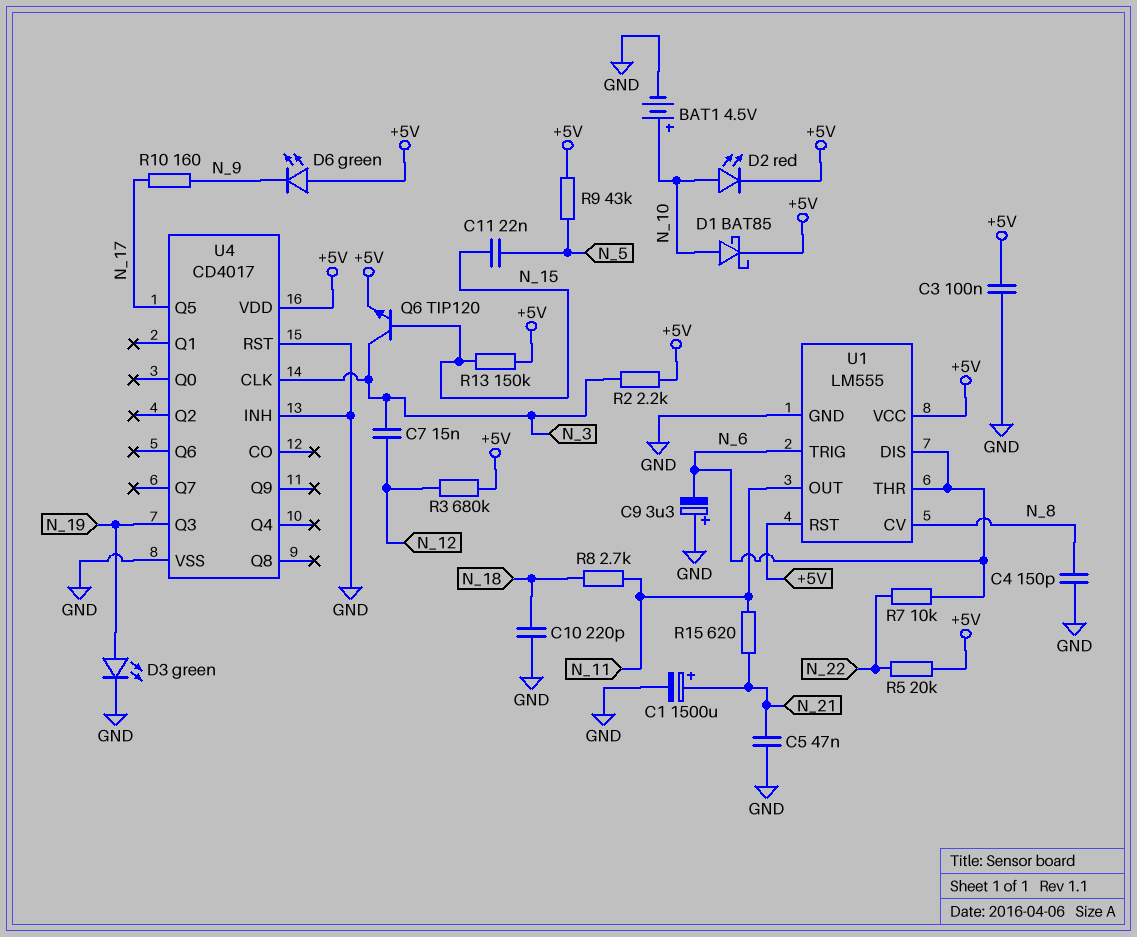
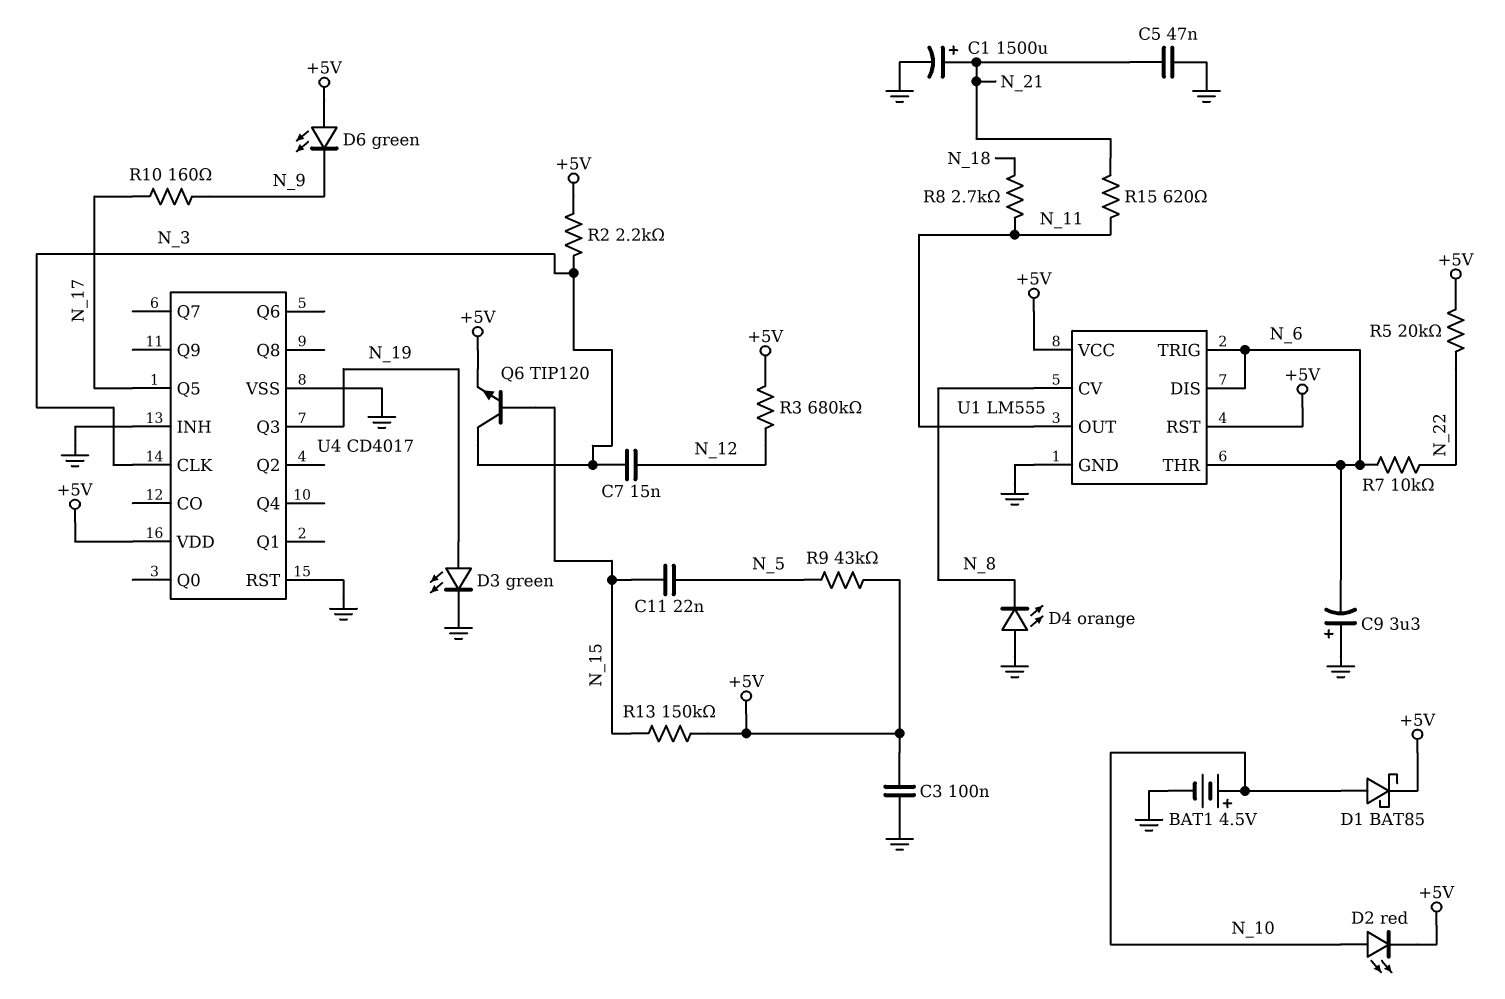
C4: 150pF (GND, N_8) -> none
C10: 220pF (GND, N_18) -> none
D4: none -> LED orange (A GND, K N_8)

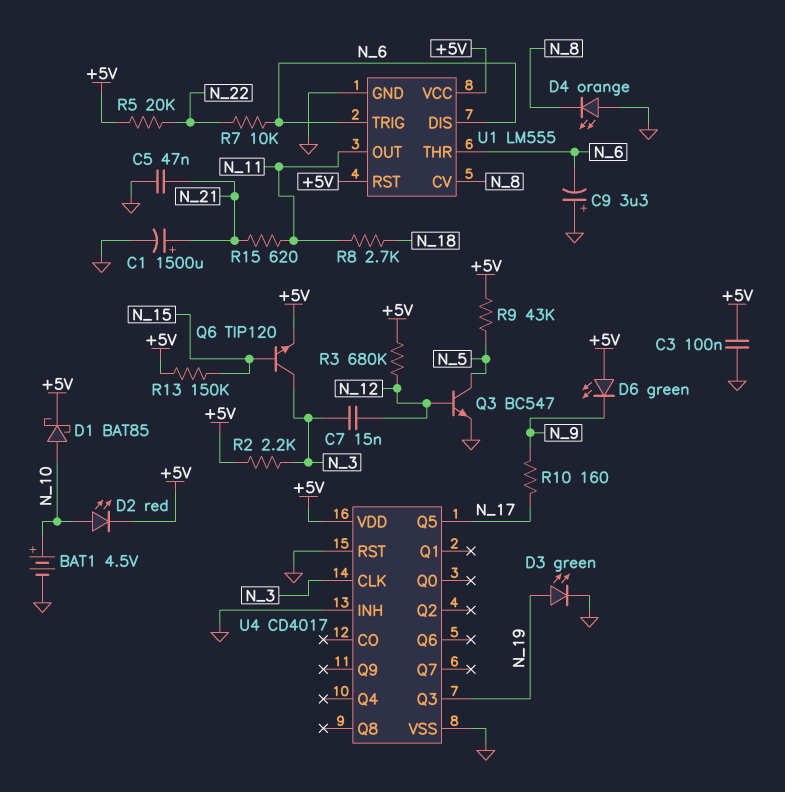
C11: 22nF (N_5, N_15) -> none
Q3: none -> NPN BC547 (B N_12, C N_5, E GND)

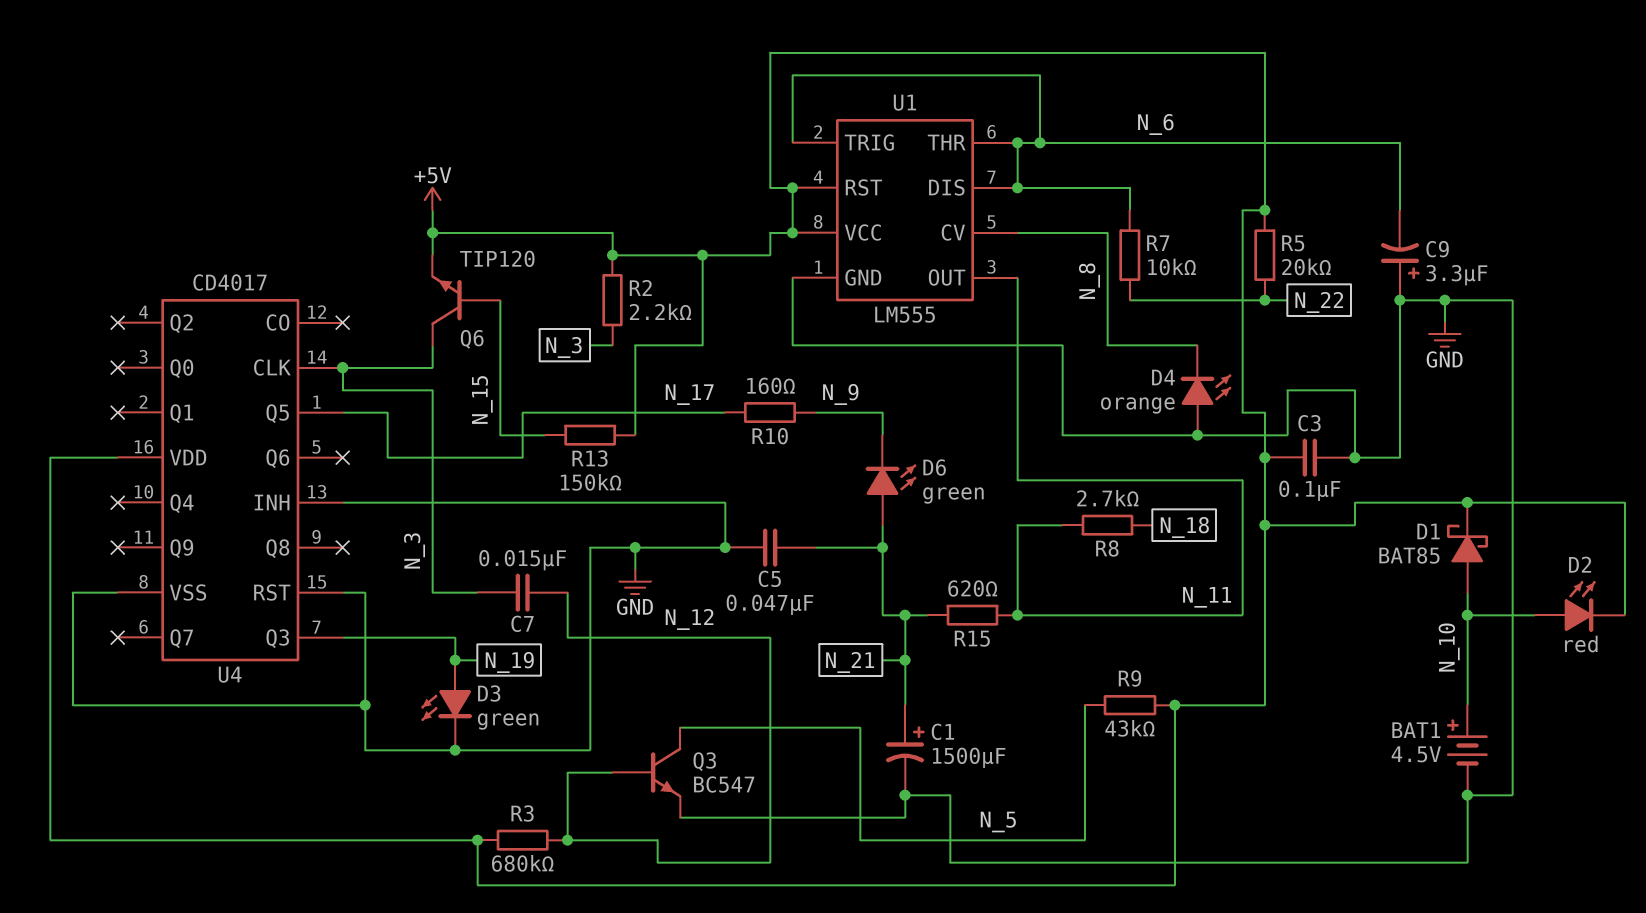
D6: LED green (A +5V, K N_9) -> LED green (A N_21, K N_9)

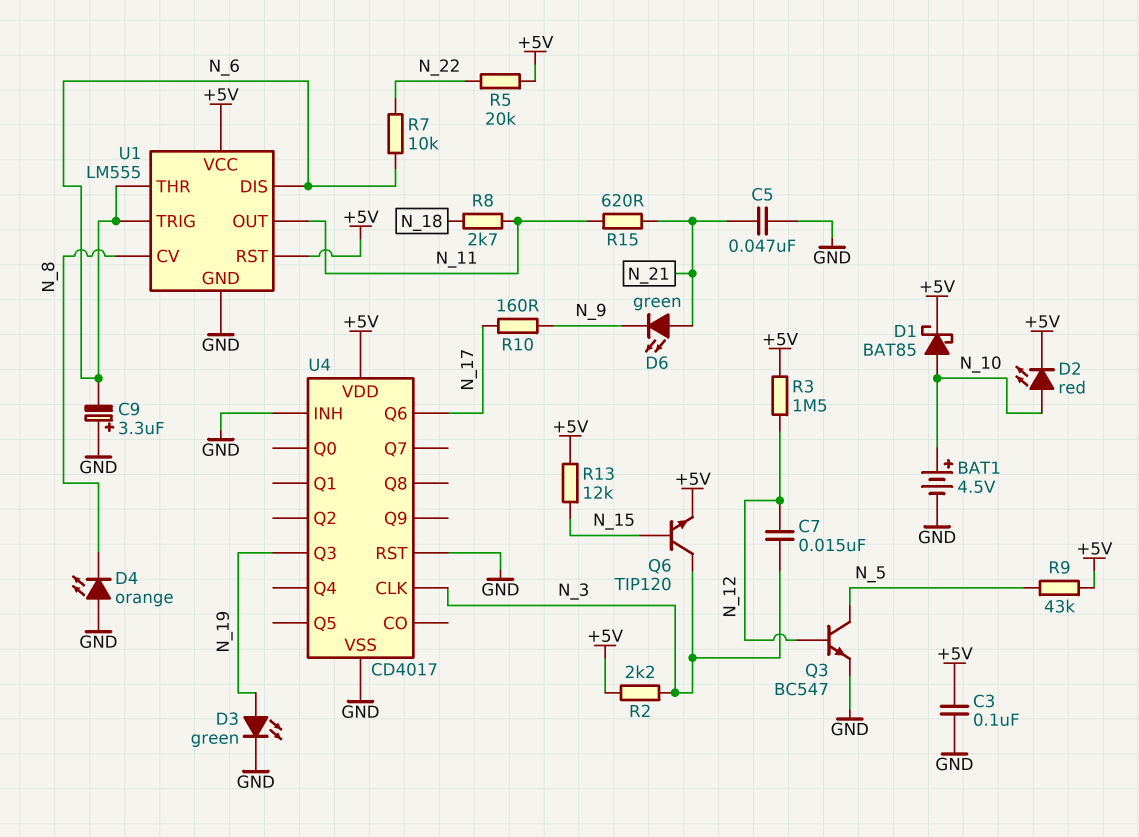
C1: 1500uF (plus N_21, minus GND) -> none
R3: 680k (+5V, N_12) -> 1.5M (+5V, N_12)
R13: 150k (+5V, N_15) -> 12k (+5V, N_15)
U4 pin Q5: N_17 -> none
U4 pin Q6: none -> N_17

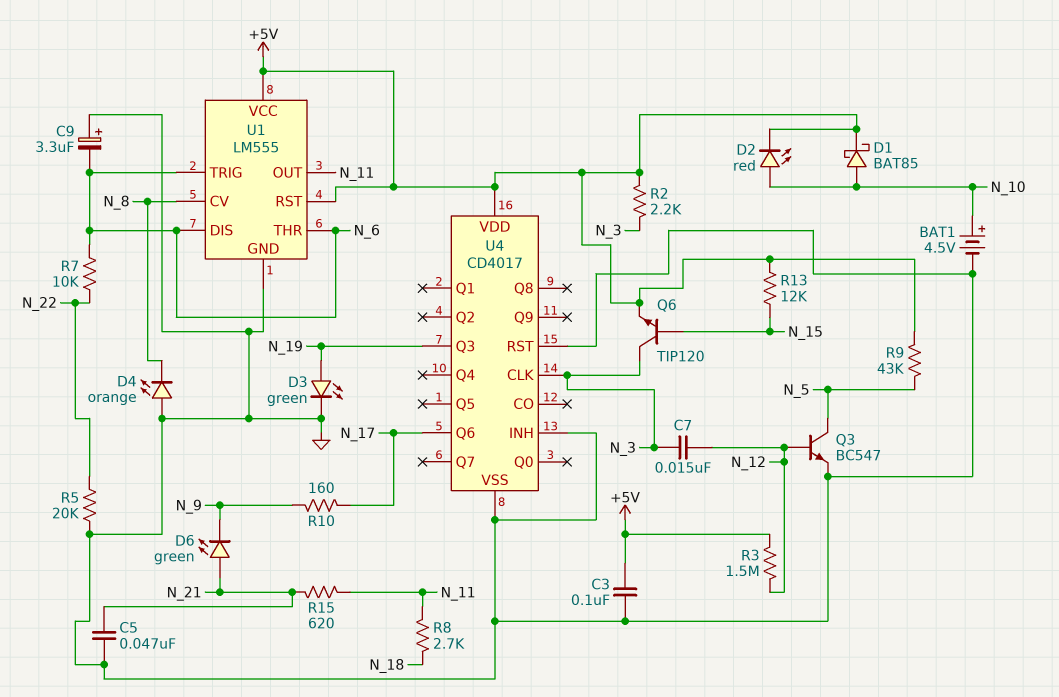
R5: 20k (+5V, N_22) -> 20k (GND, N_22)

